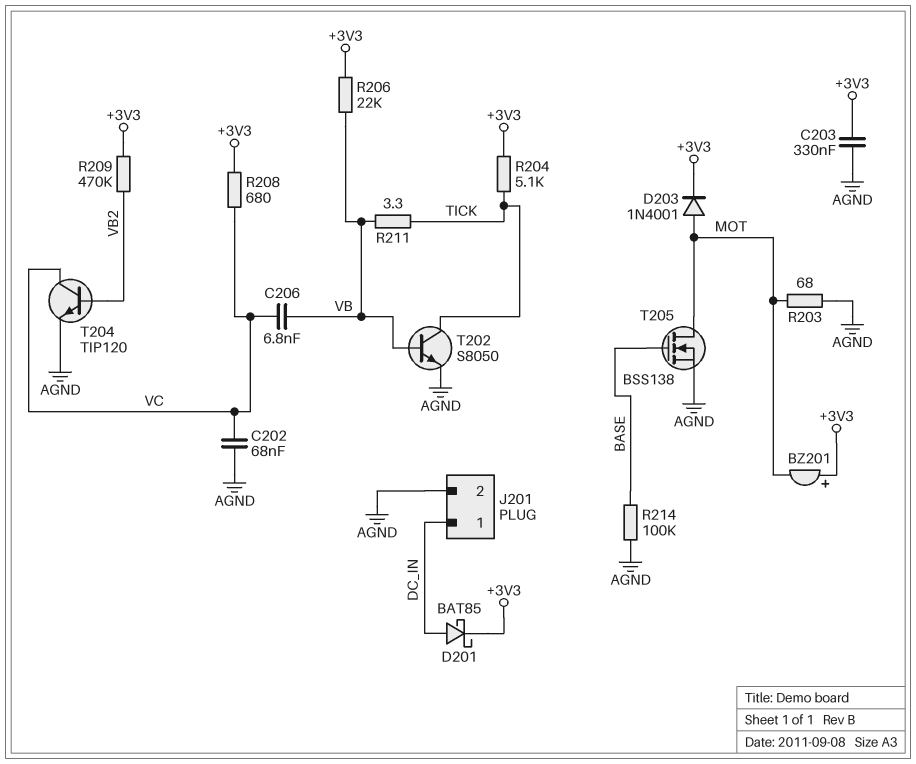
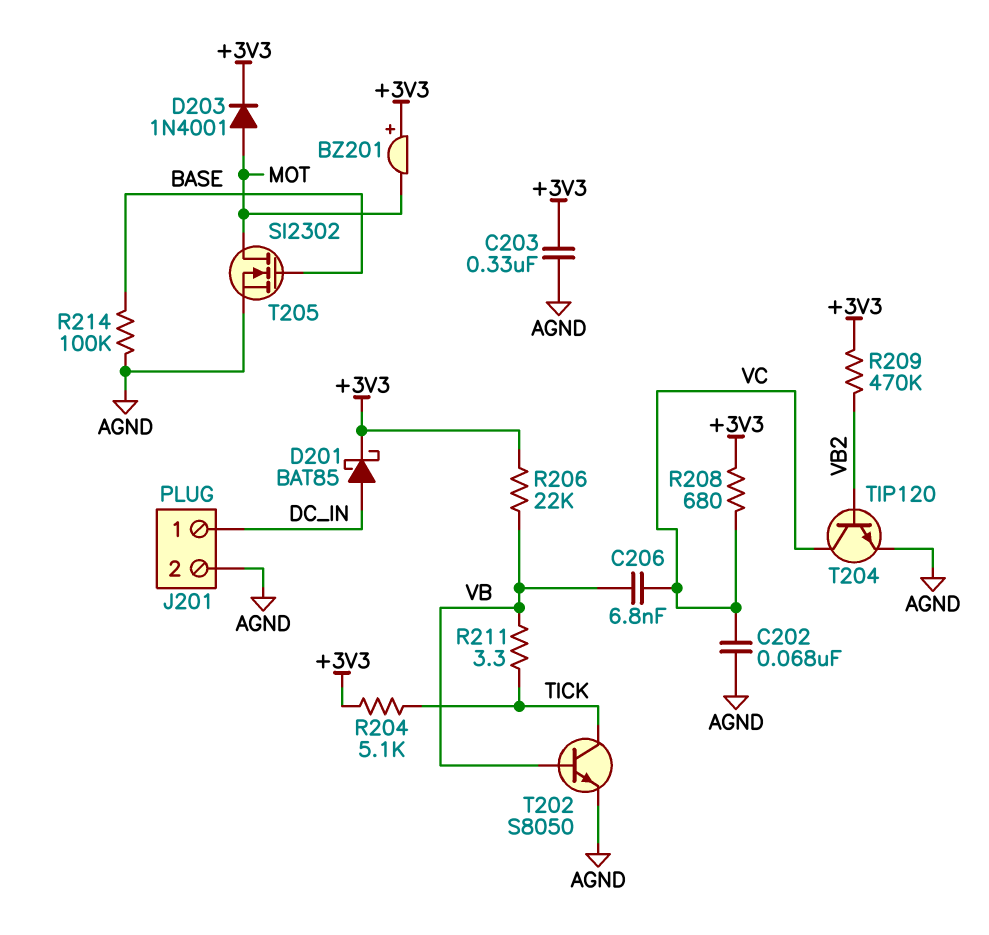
R203: 68 (AGND, MOT) -> none
T205: NMOS BSS138 (G BASE, D MOT, S AGND) -> NMOS SI2302 (G BASE, D MOT, S AGND)

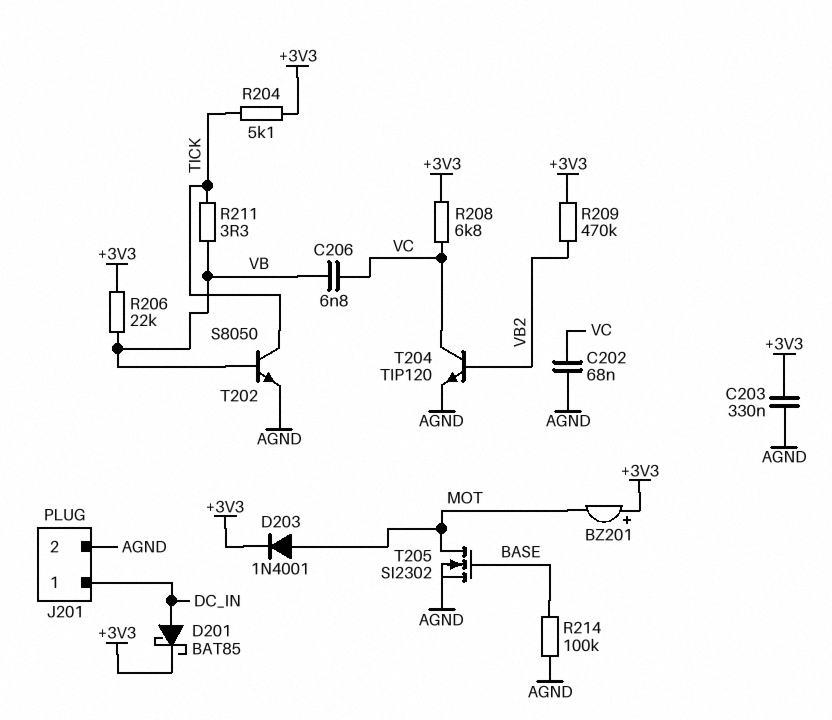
R208: 680 (+3V3, VC) -> 6.8k (+3V3, VC)

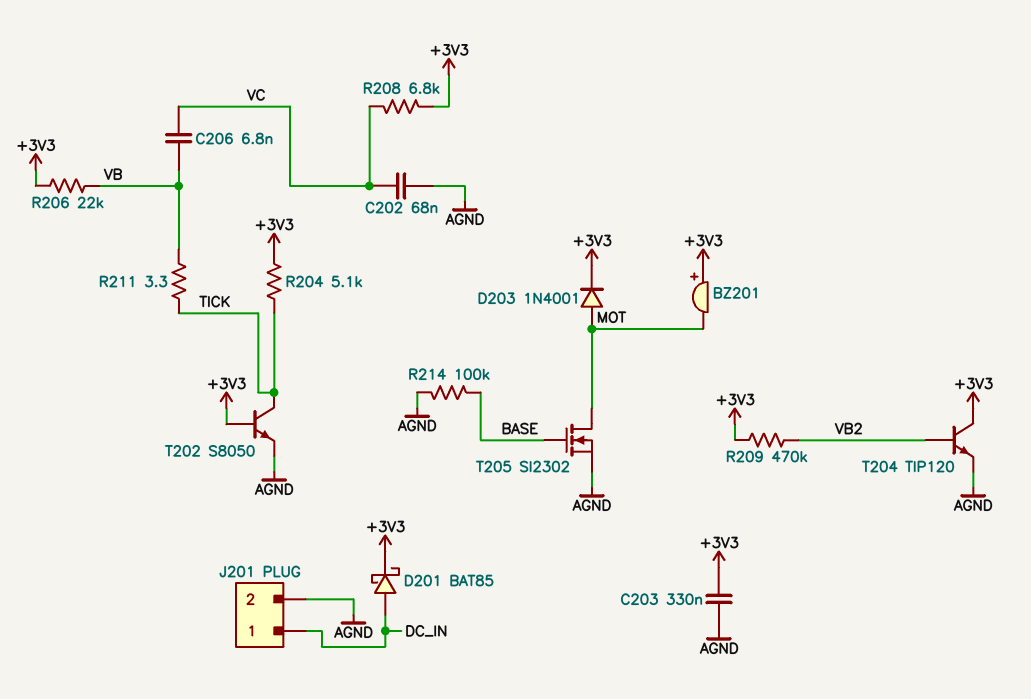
T202: NPN S8050 (B VB, C TICK, E AGND) -> NPN S8050 (B +3V3, C TICK, E AGND)
T204: NPN TIP120 (B VB2, C VC, E AGND) -> NPN TIP120 (B VB2, C +3V3, E AGND)

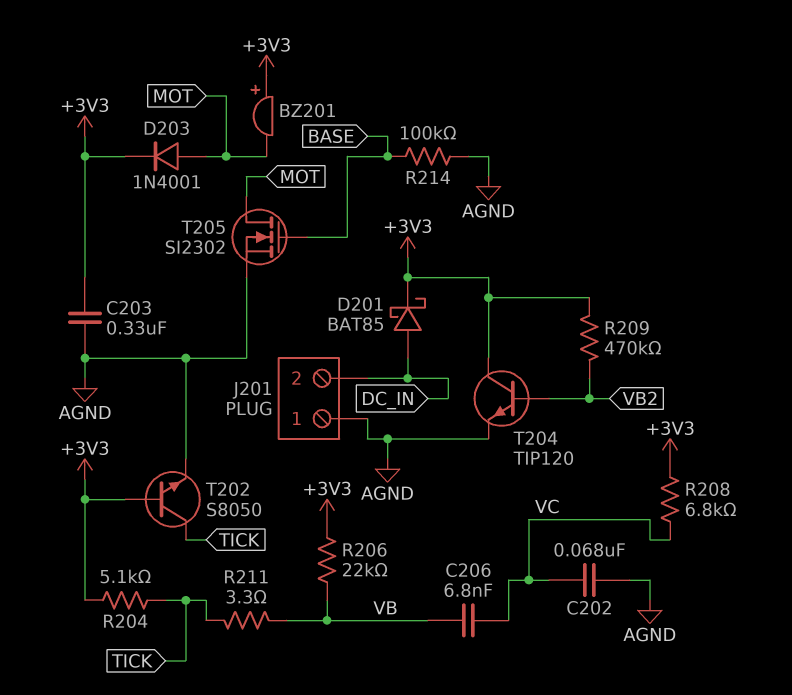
J201 pin 1: DC_IN -> AGND
J201 pin 2: AGND -> DC_IN

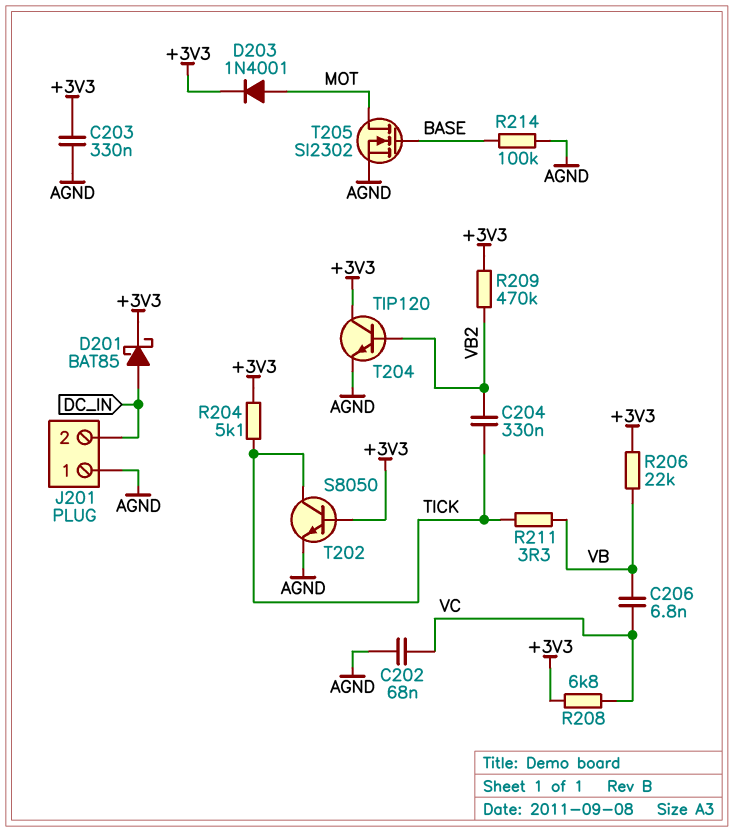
BZ201: buzzer (plus +3V3, minus MOT) -> none
C204: none -> 330nF (TICK, VB2)

